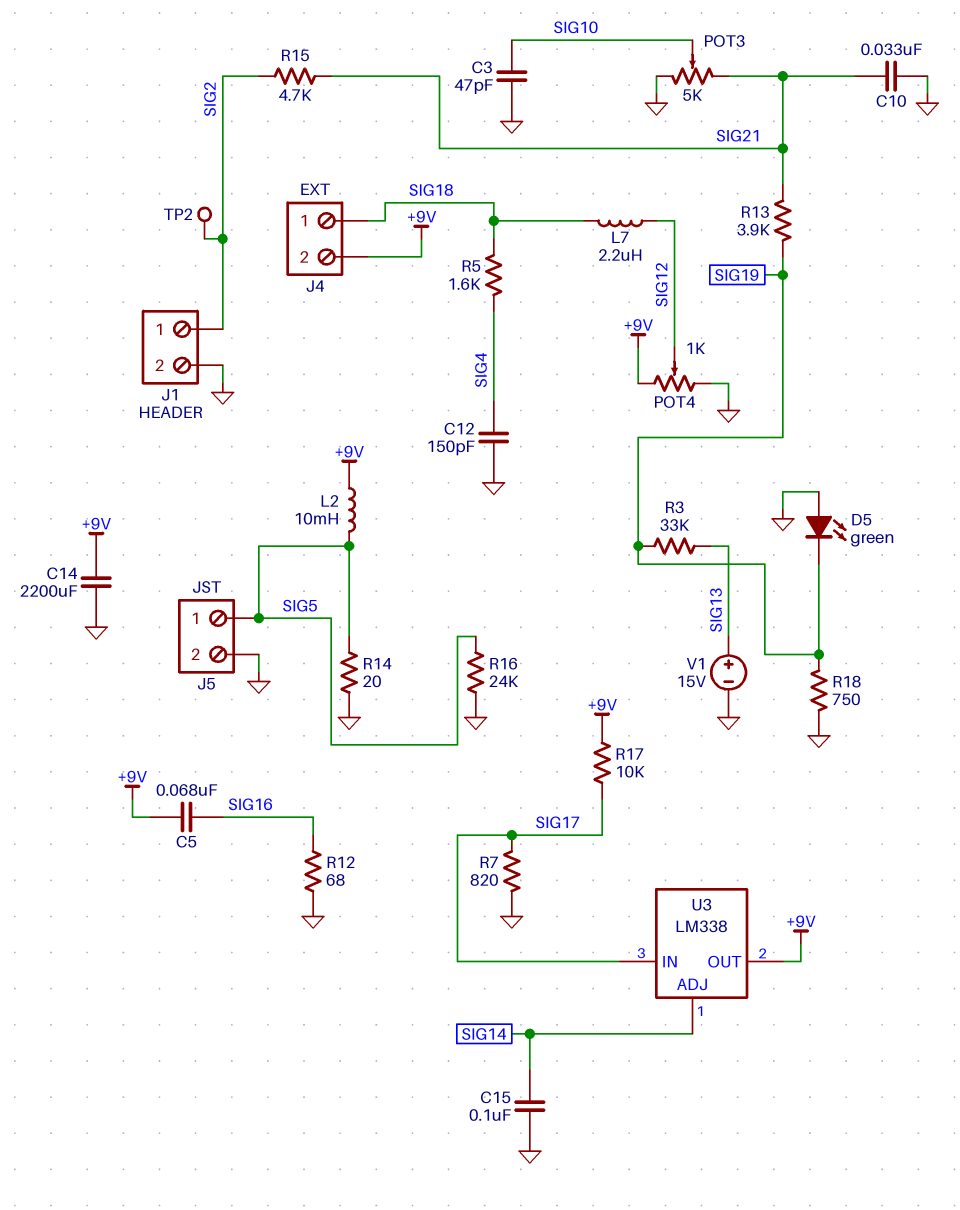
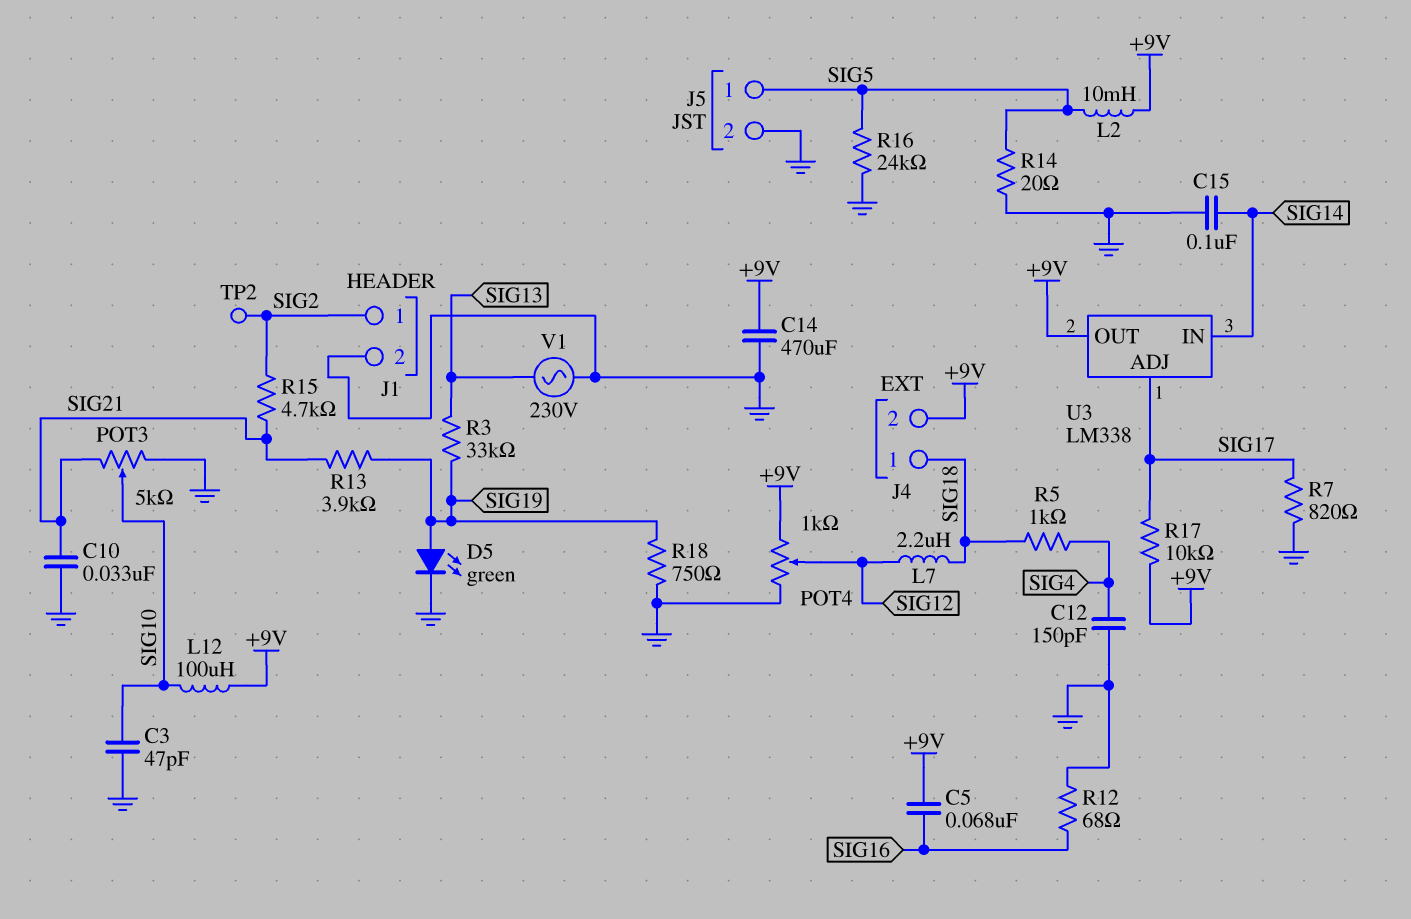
C14: 2200uF (+9V, GND) -> 470uF (+9V, GND)
D5: LED green (A GND, K SIG19) -> LED green (A SIG19, K GND)
L12: none -> 100uH (+9V, SIG10)
R5: 1.6k (SIG4, SIG18) -> 1k (SIG4, SIG18)
U3 pin ADJ: SIG14 -> SIG17
U3 pin IN: SIG17 -> SIG14
V1: 15V (plus SIG13, minus GND) -> AC 230V (GND, SIG13)

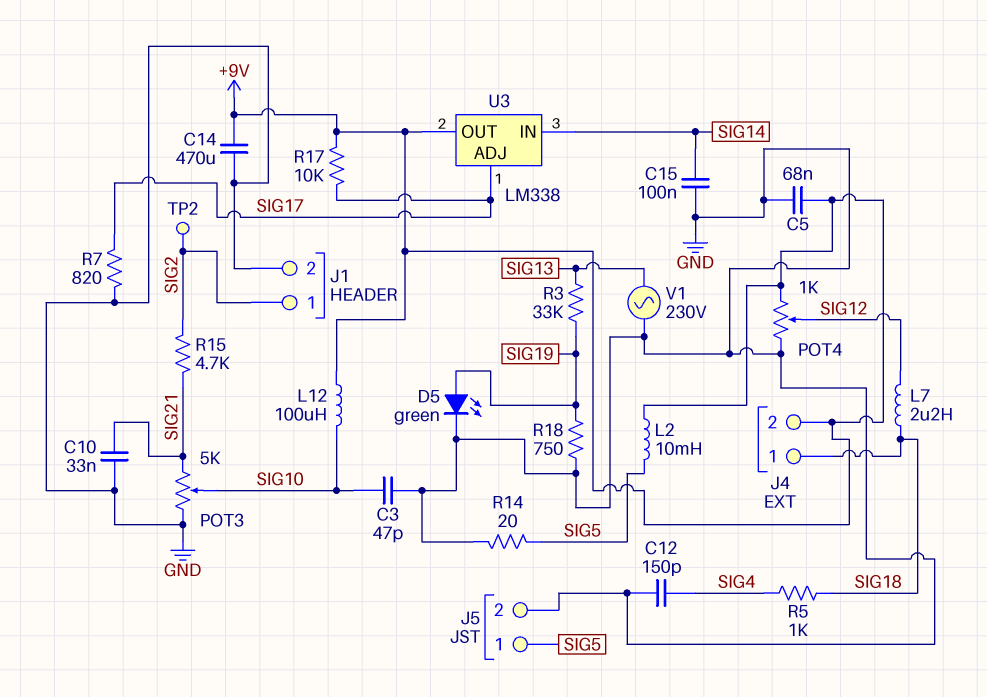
C5: 68nF (+9V, SIG16) -> 68nF (+9V, GND)
R12: 68 (GND, SIG16) -> none
R13: 3.9k (SIG19, SIG21) -> none
R16: 24k (GND, SIG5) -> none

